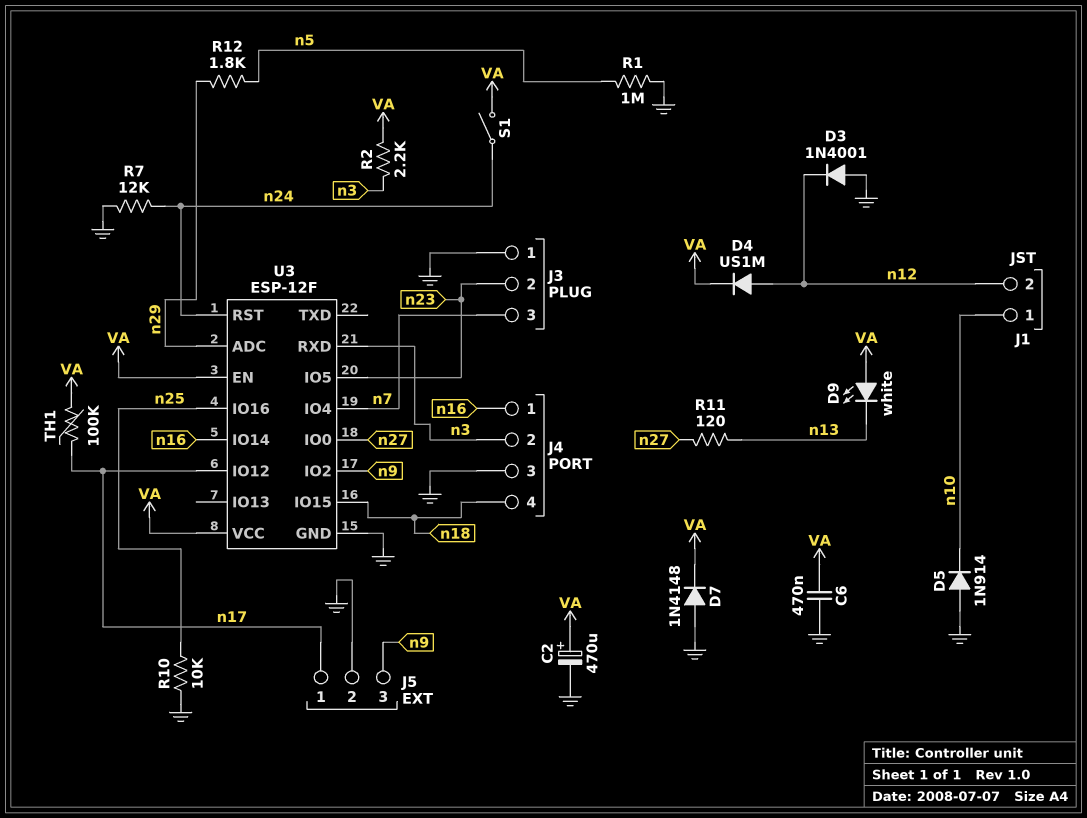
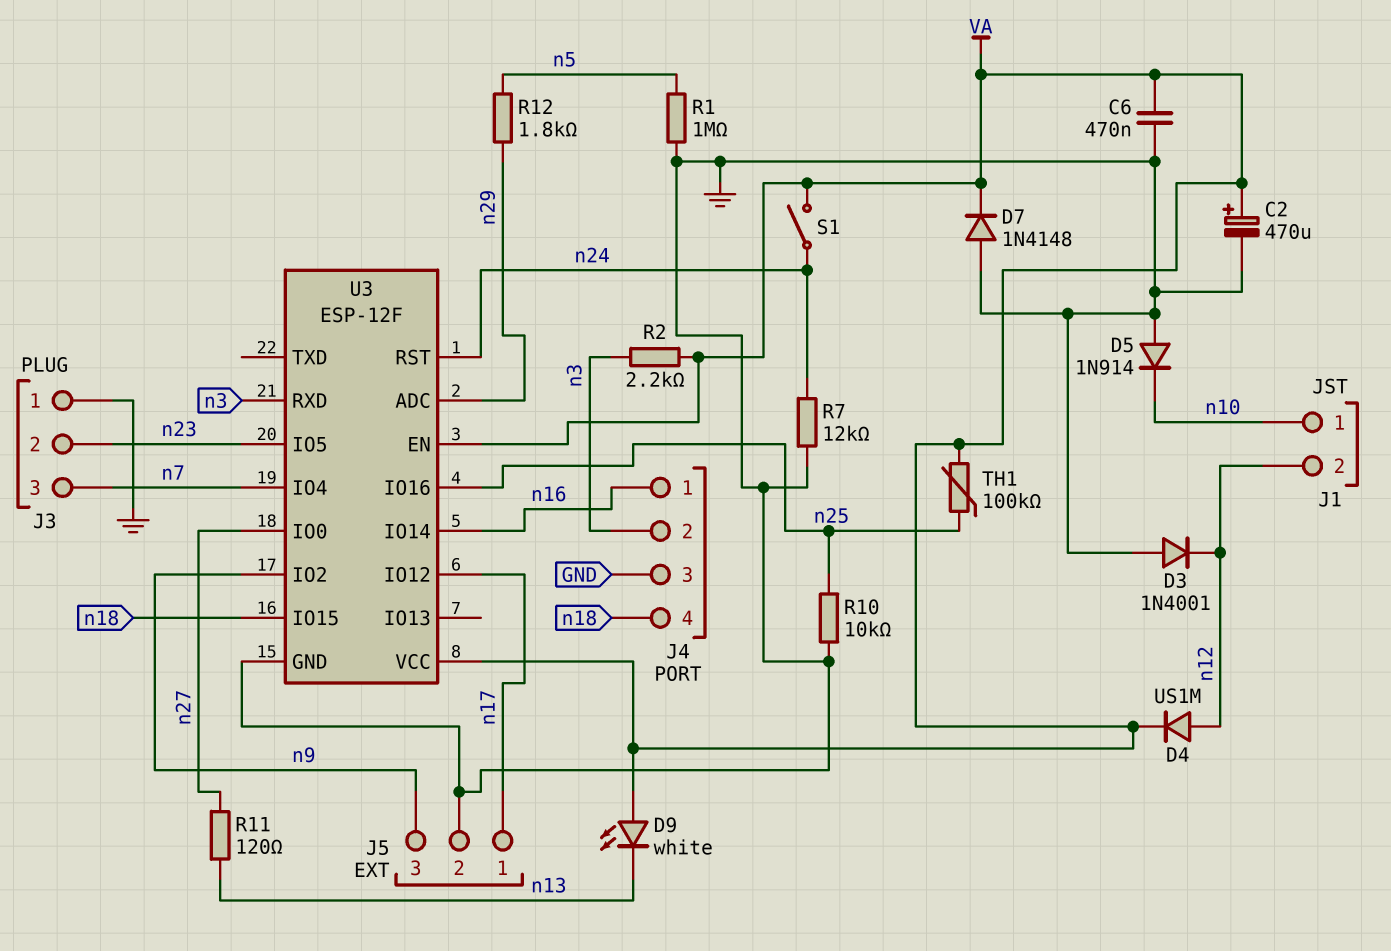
TH1: 100k (VA, n17) -> 100k (VA, n25)

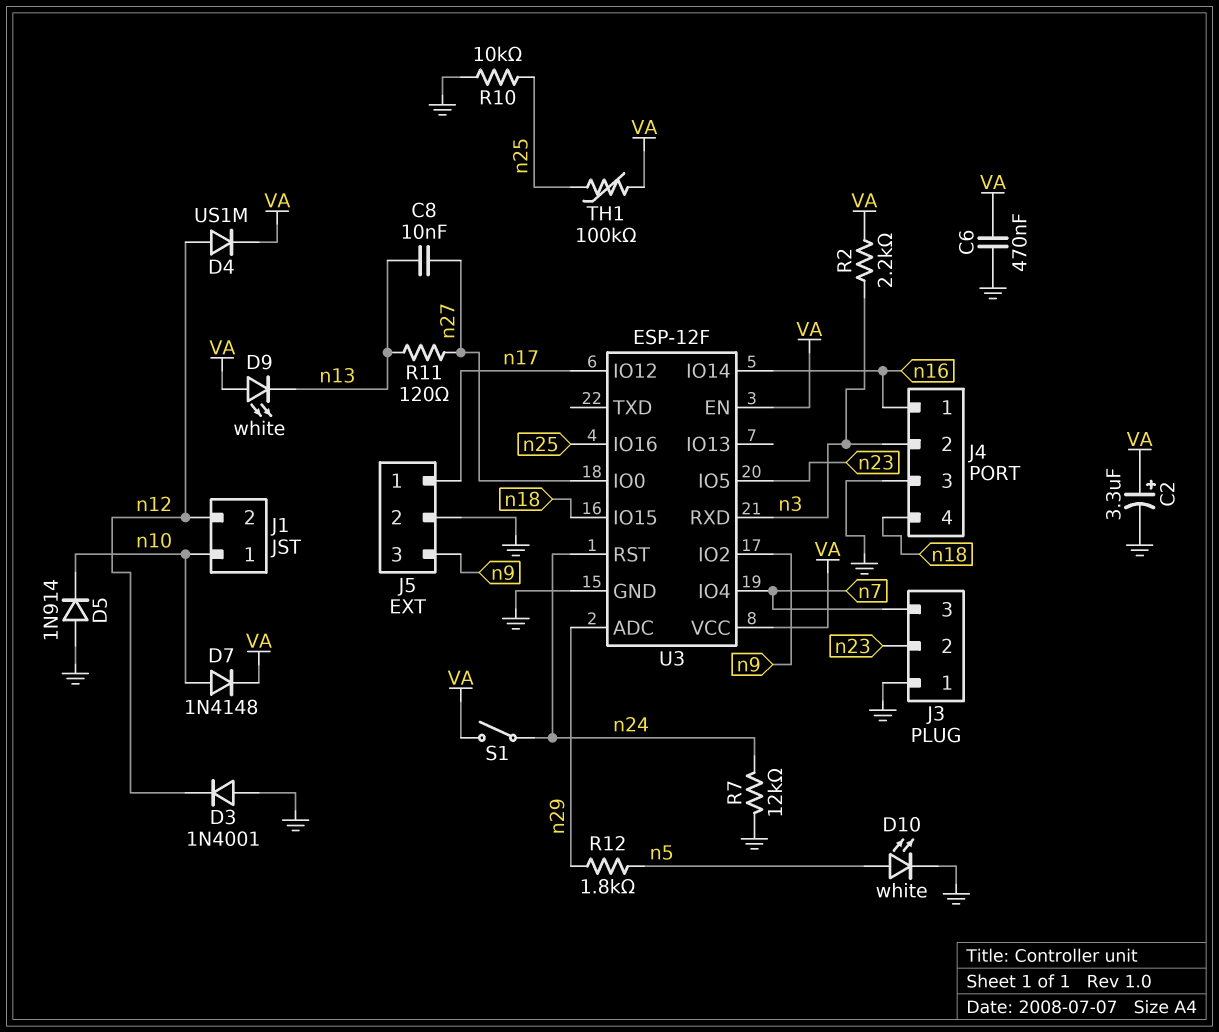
C2: 470uF (plus VA, minus GND) -> 3.3uF (plus VA, minus GND)
C8: none -> 10nF (n13, n27)
D7: diode 1N4148 (A GND, K VA) -> diode 1N4148 (A n10, K VA)
D10: none -> LED white (A n5, K GND)
R1: 1M (GND, n5) -> none

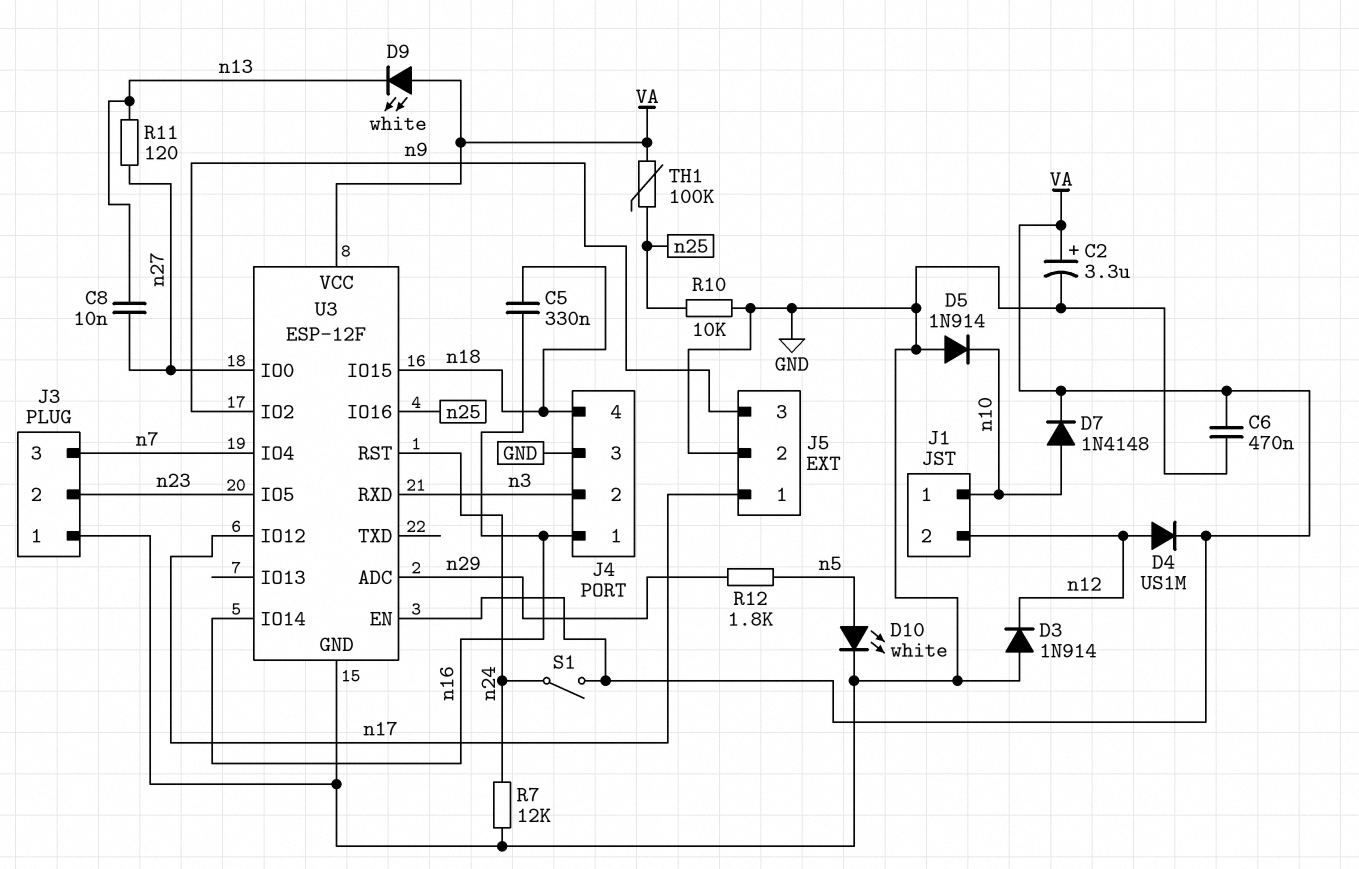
C5: none -> 330nF (n16, n18)
D3: diode 1N4001 (A GND, K n12) -> diode 1N914 (A GND, K n12)
R2: 2.2k (VA, n3) -> none

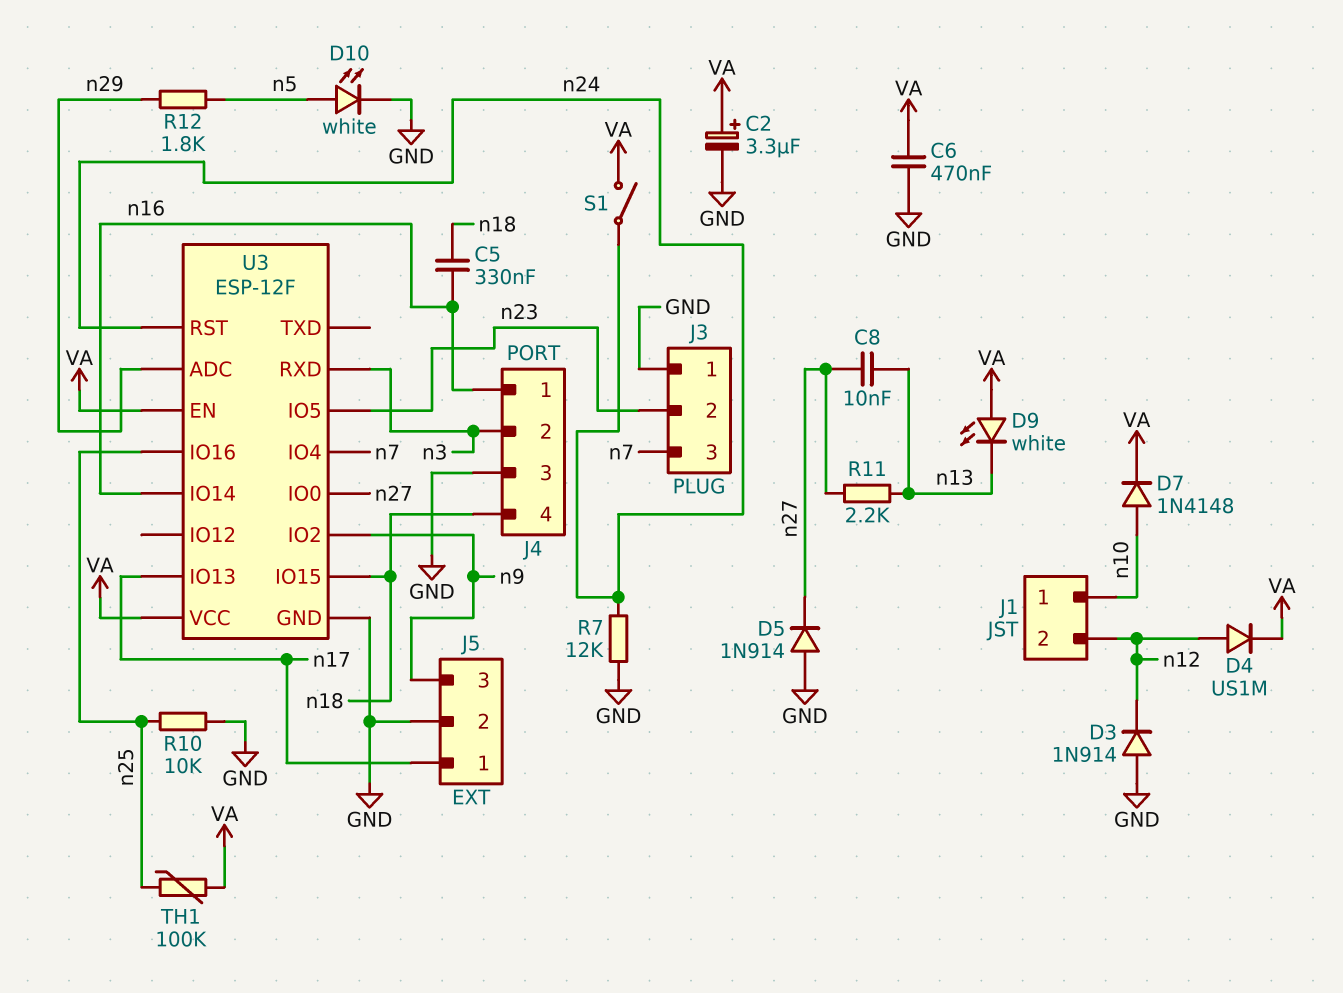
D5: diode 1N914 (A GND, K n10) -> diode 1N914 (A GND, K n27)
R11: 120 (n13, n27) -> 2.2k (n13, n27)
U3 pin IO12: n17 -> none
U3 pin IO13: none -> n17

